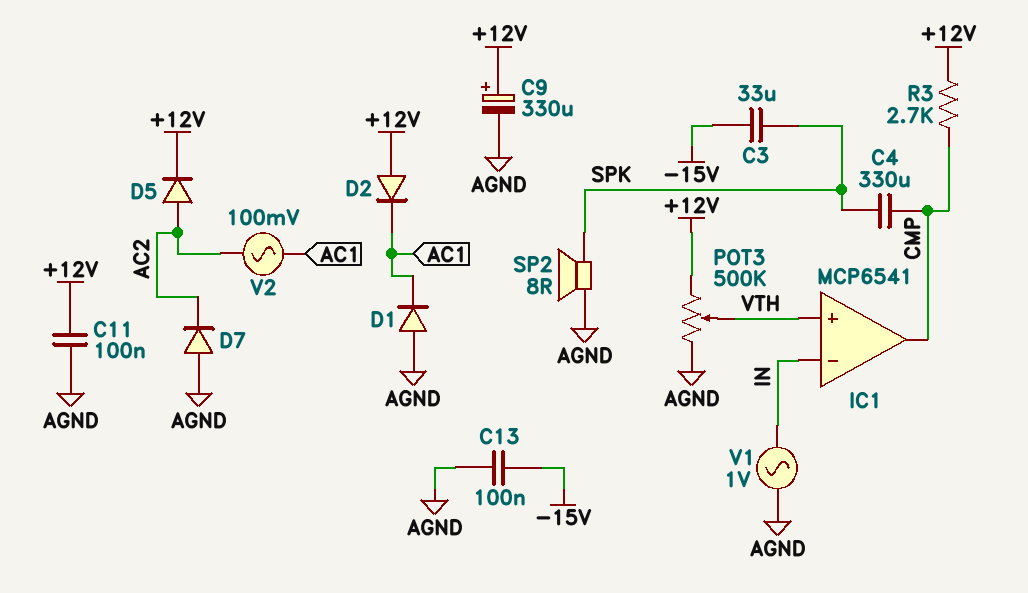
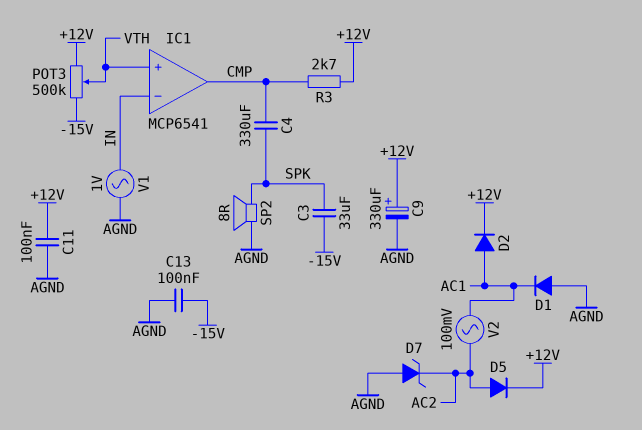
D2: diode (A +12V, K AC1) -> diode (A AC1, K +12V)
D7: diode (A AGND, K AC2) -> zener (A AGND, K AC2)
POT3: 500k (+12V, AGND, wiper VTH) -> 500k (+12V, -15V, wiper VTH)

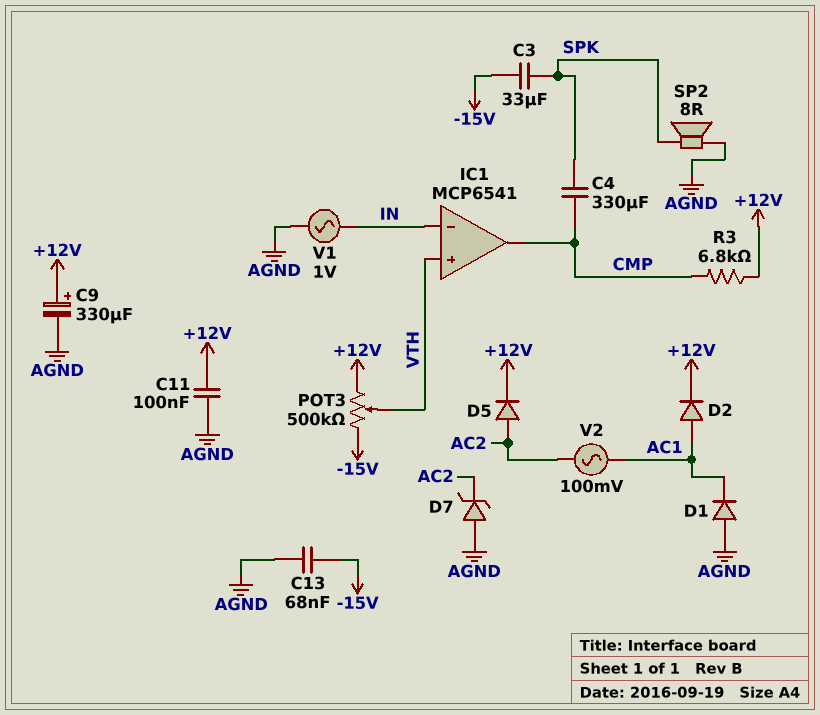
C13: 100nF (-15V, AGND) -> 68nF (-15V, AGND)
R3: 2.7k (+12V, CMP) -> 6.8k (+12V, CMP)

